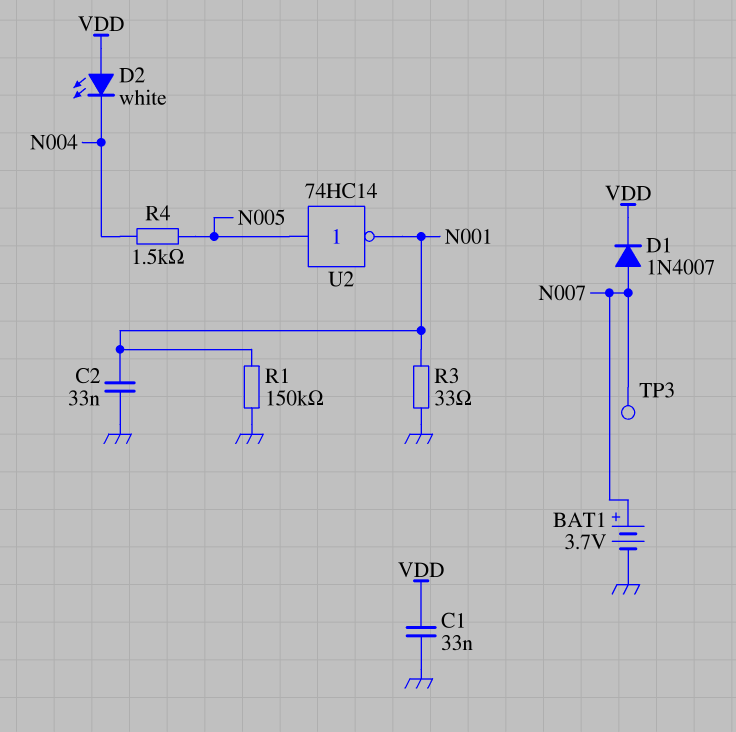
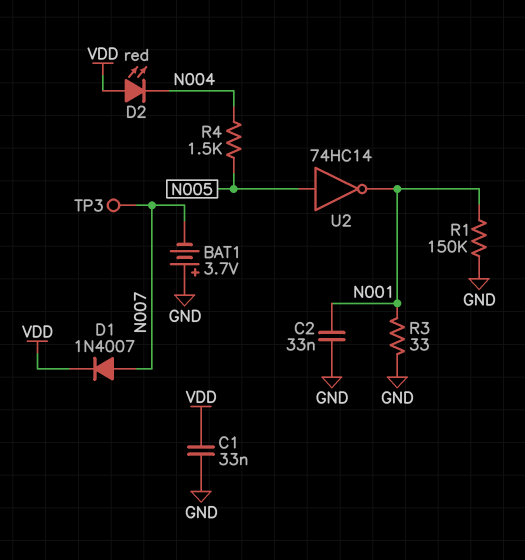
BAT1: 3.7V (plus N007, minus GND) -> 3.7V (plus GND, minus N007)
D2: LED white (A VDD, K N004) -> LED red (A VDD, K N004)

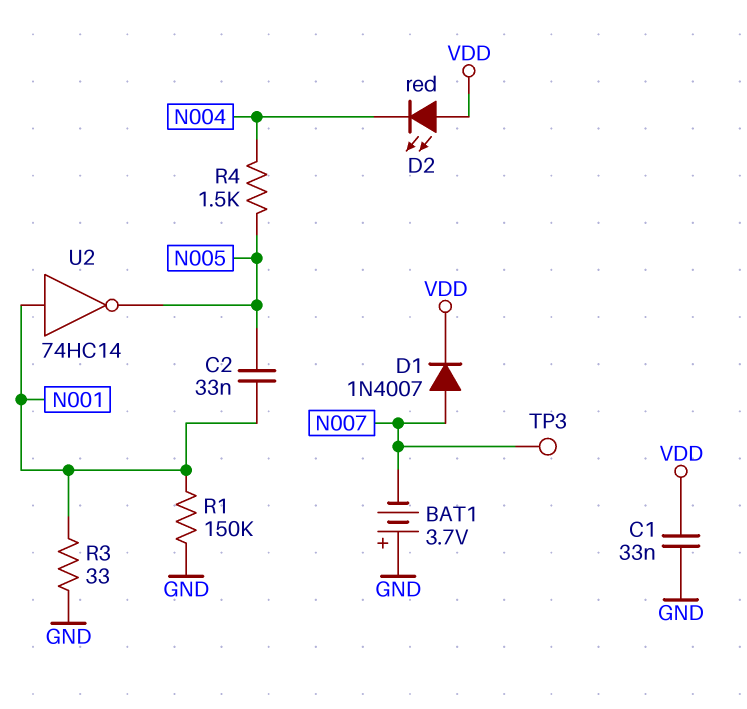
C2: 33nF (GND, N001) -> 33nF (N001, N005)
U2: NOT 74HC14 (in N005, out N001) -> NOT 74HC14 (in N001, out N005)

